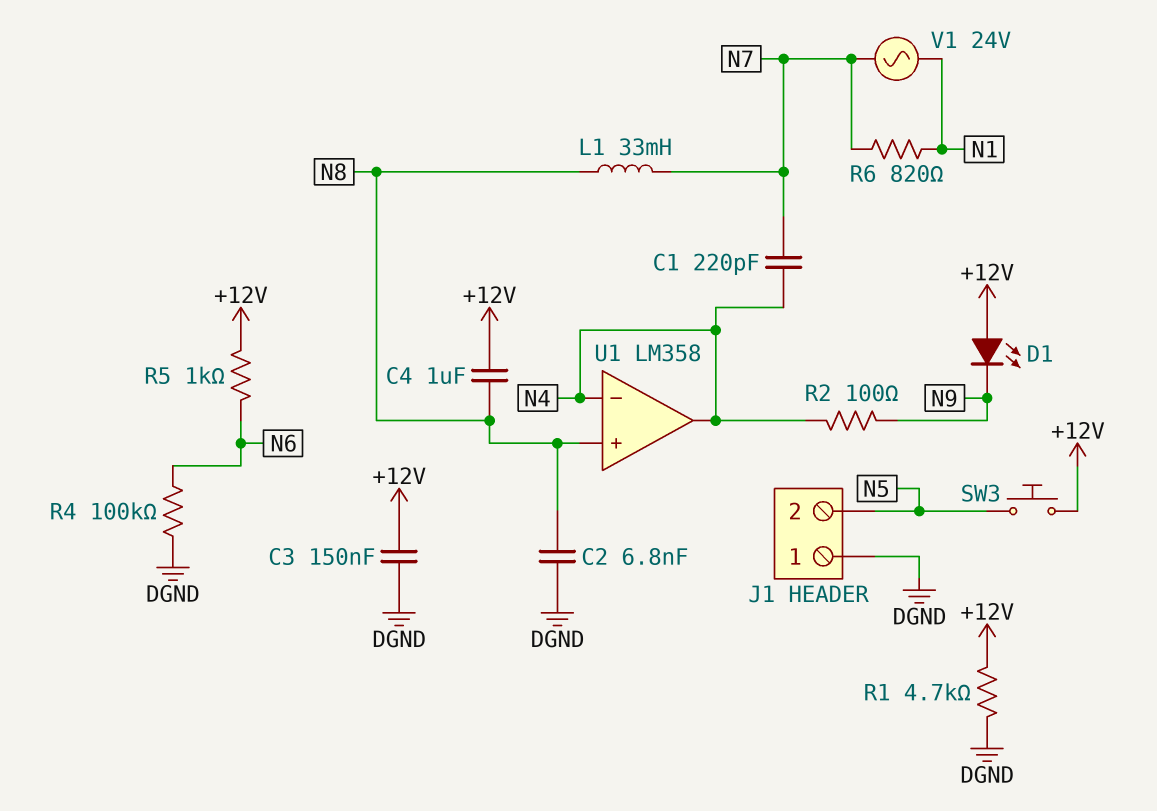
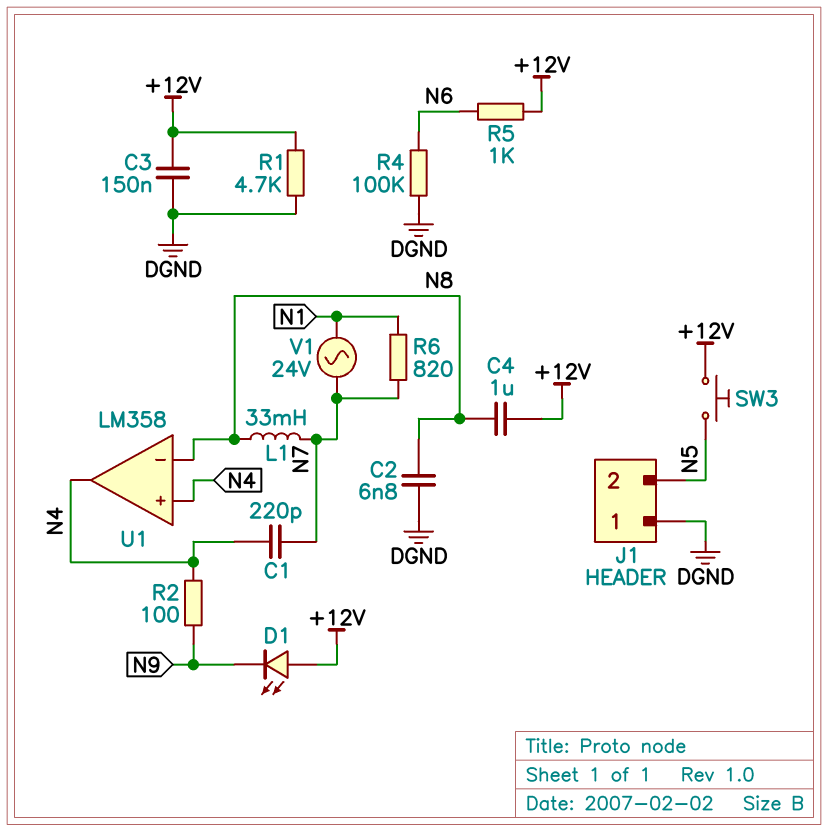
U1 pin in+: N8 -> N4
U1 pin in-: N4 -> N8

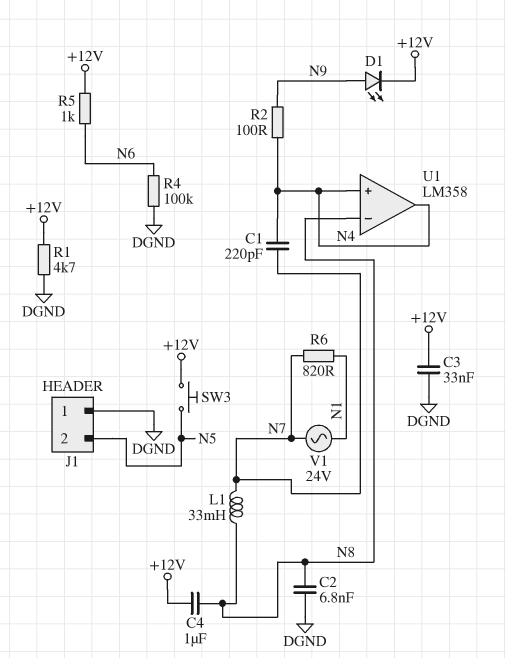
C3: 150nF (+12V, DGND) -> 33nF (+12V, DGND)
D1: LED (A +12V, K N9) -> LED (A N9, K +12V)

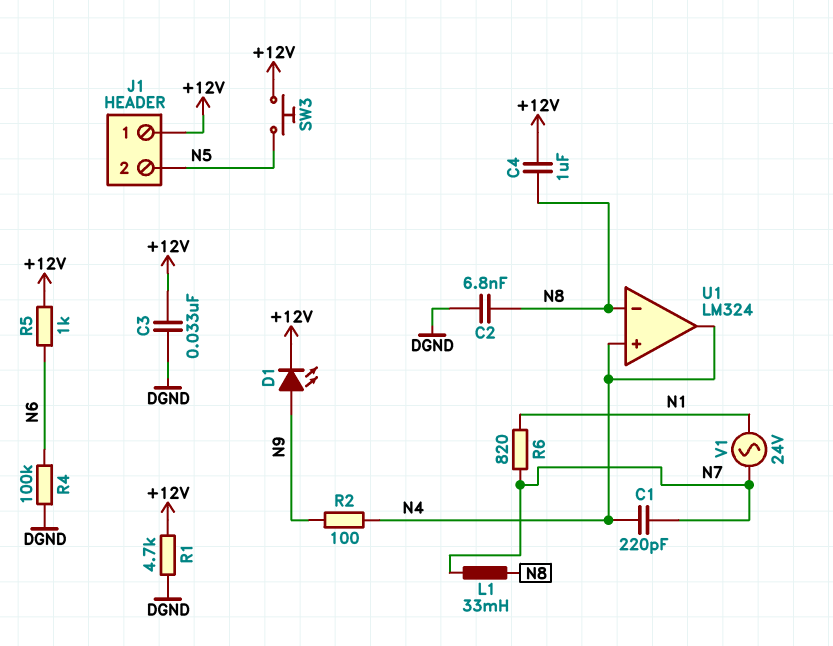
J1 pin 1: DGND -> +12V
U1: LM358 -> LM324

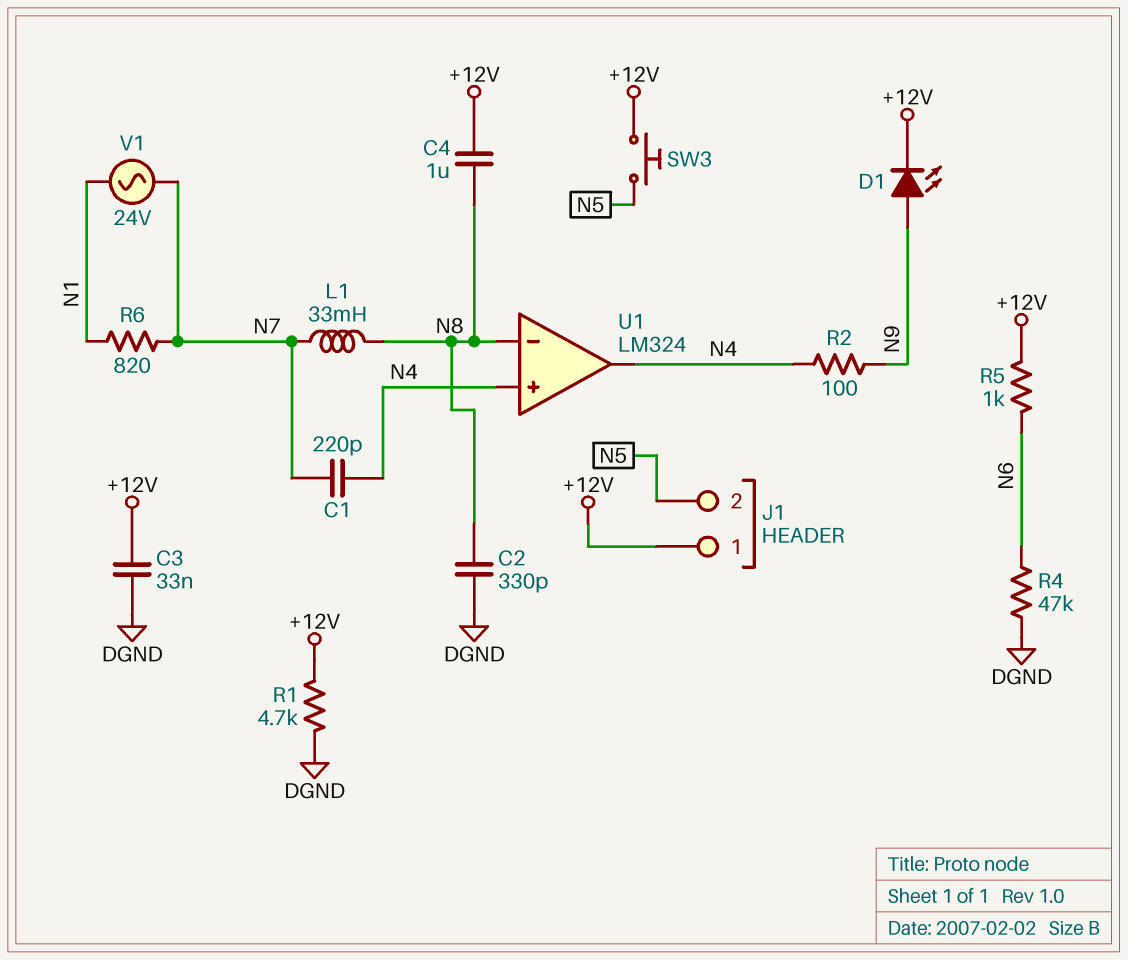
C2: 6.8nF (DGND, N8) -> 330pF (DGND, N8)
R4: 100k (DGND, N6) -> 47k (DGND, N6)

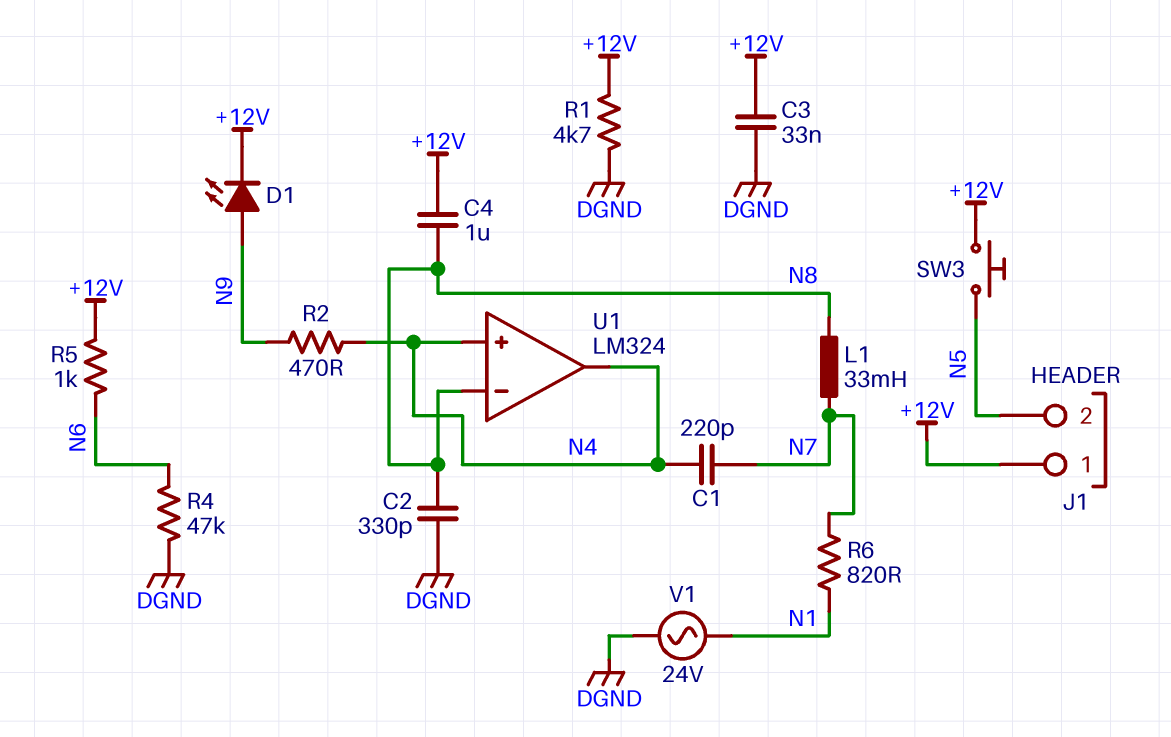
R2: 100 (N4, N9) -> 470 (N4, N9)
V1: AC 24V (N1, N7) -> AC 24V (DGND, N1)

